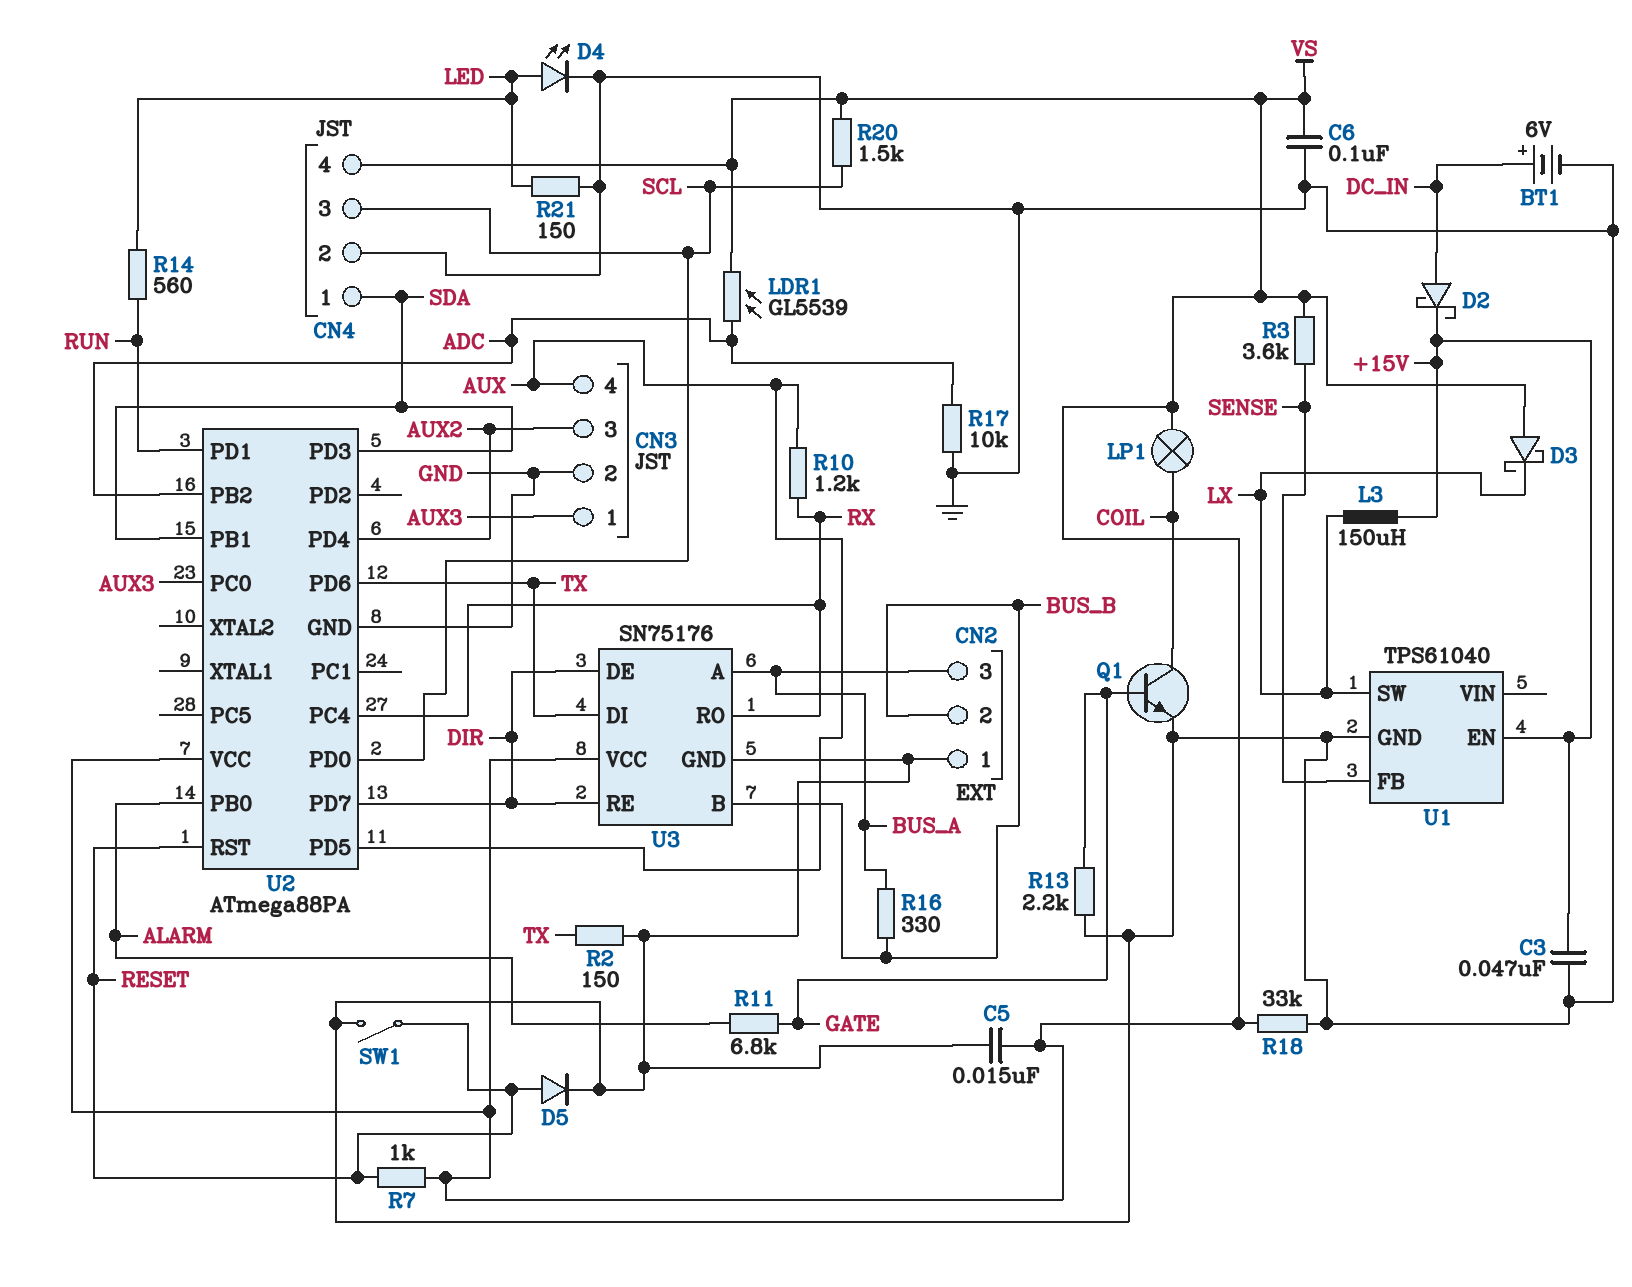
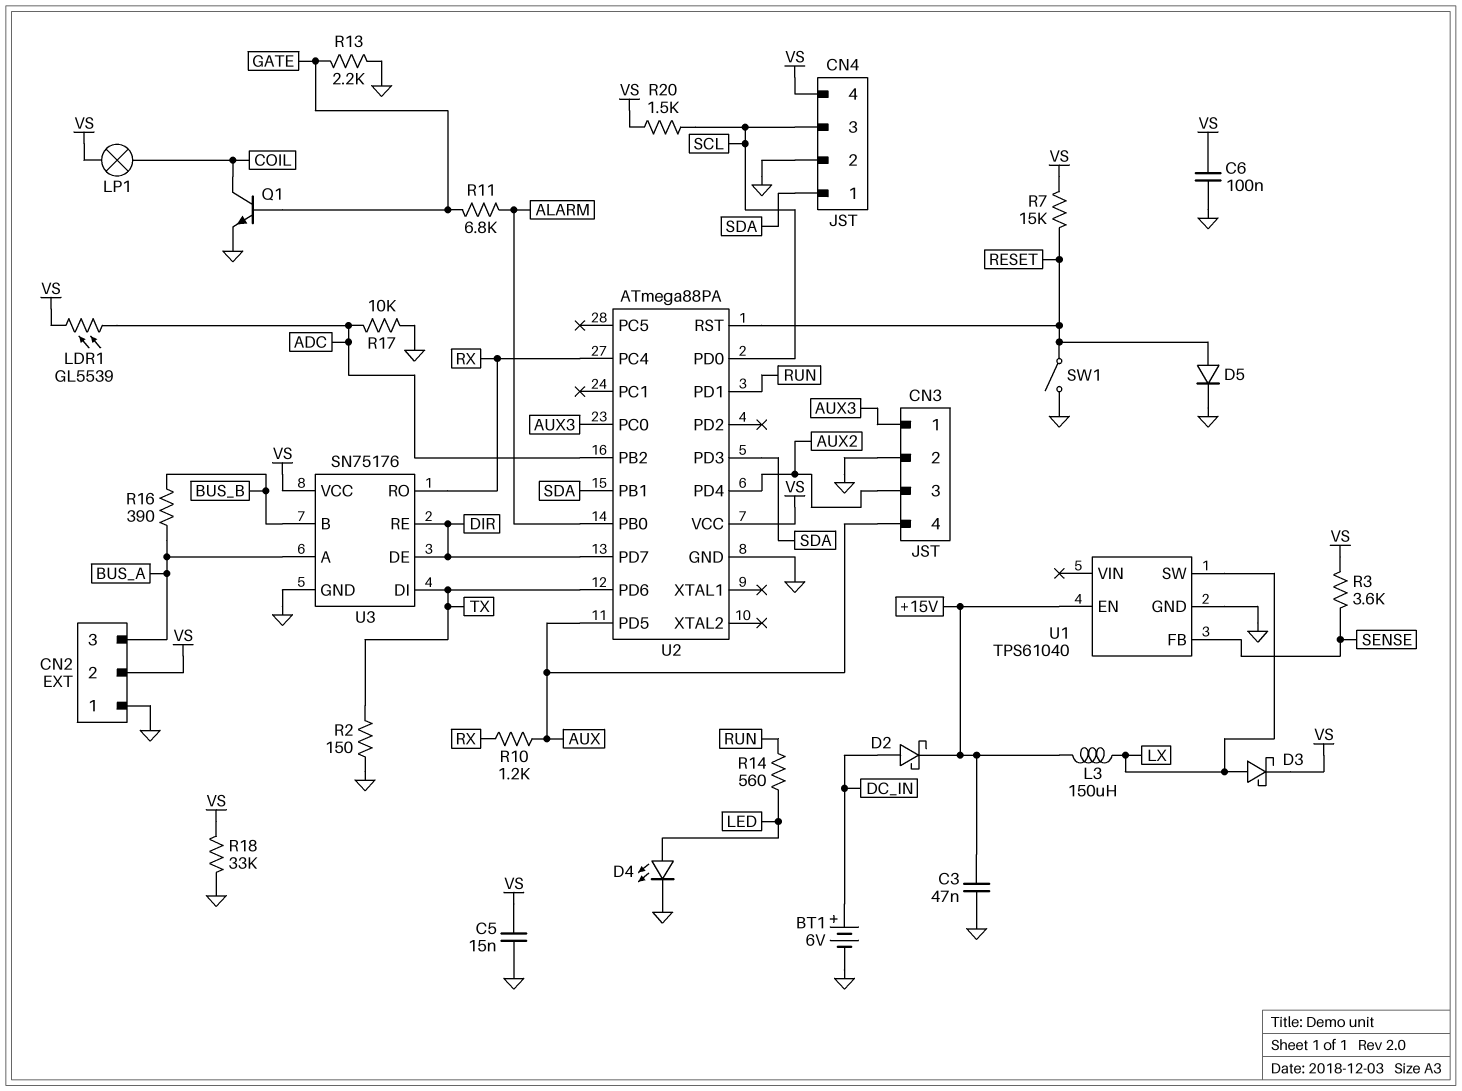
CN2 pin 2: BUS_B -> VS
D3: schottky (A VS, K LX) -> schottky (A LX, K VS)
R7: 1k (RESET, VS) -> 15k (RESET, VS)
R16: 330 (BUS_A, BUS_B) -> 390 (BUS_A, BUS_B)
R21: 150 (GND, LED) -> none

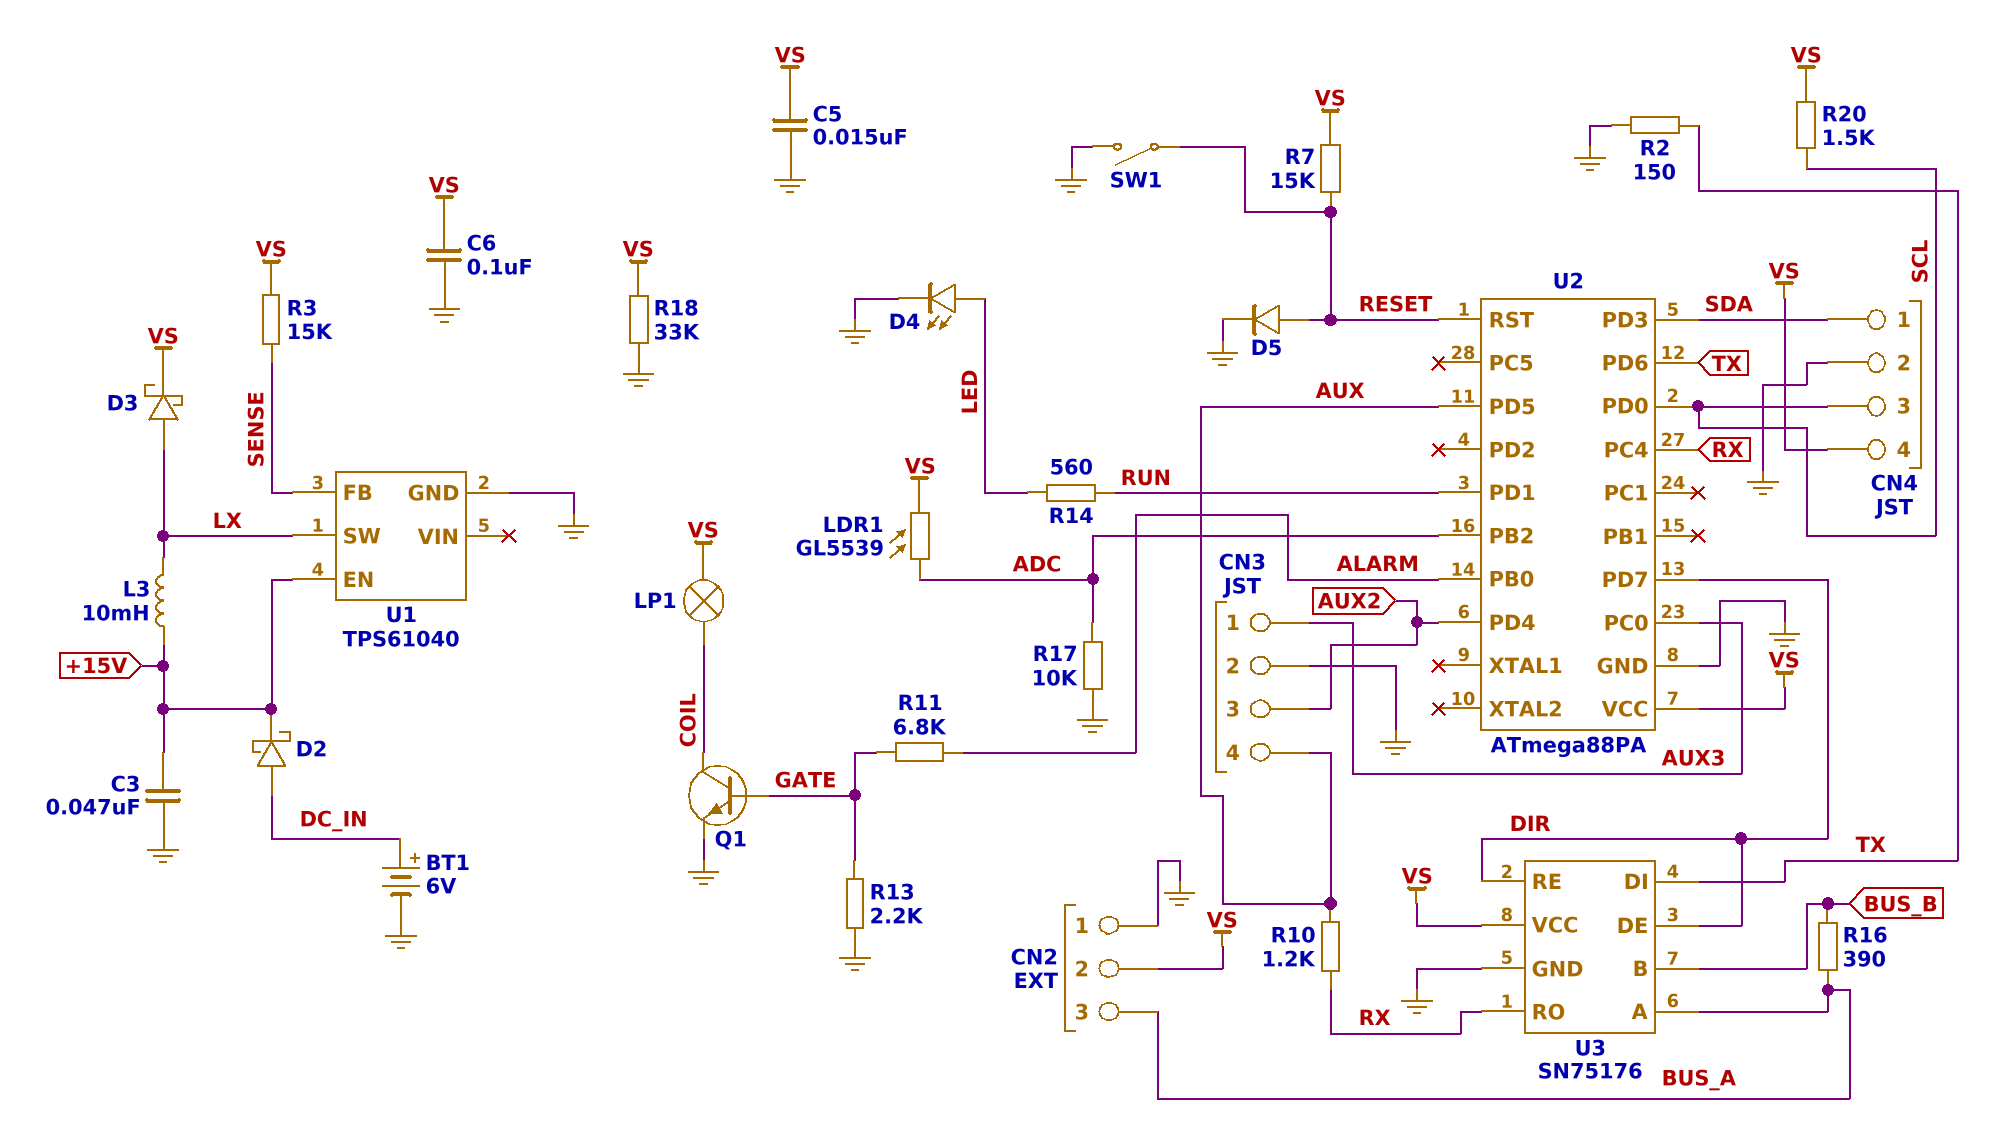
L3: 150uH (+15V, LX) -> 10mH (+15V, LX)
R3: 3.6k (SENSE, VS) -> 15k (SENSE, VS)
U2 pin PB1: SDA -> none

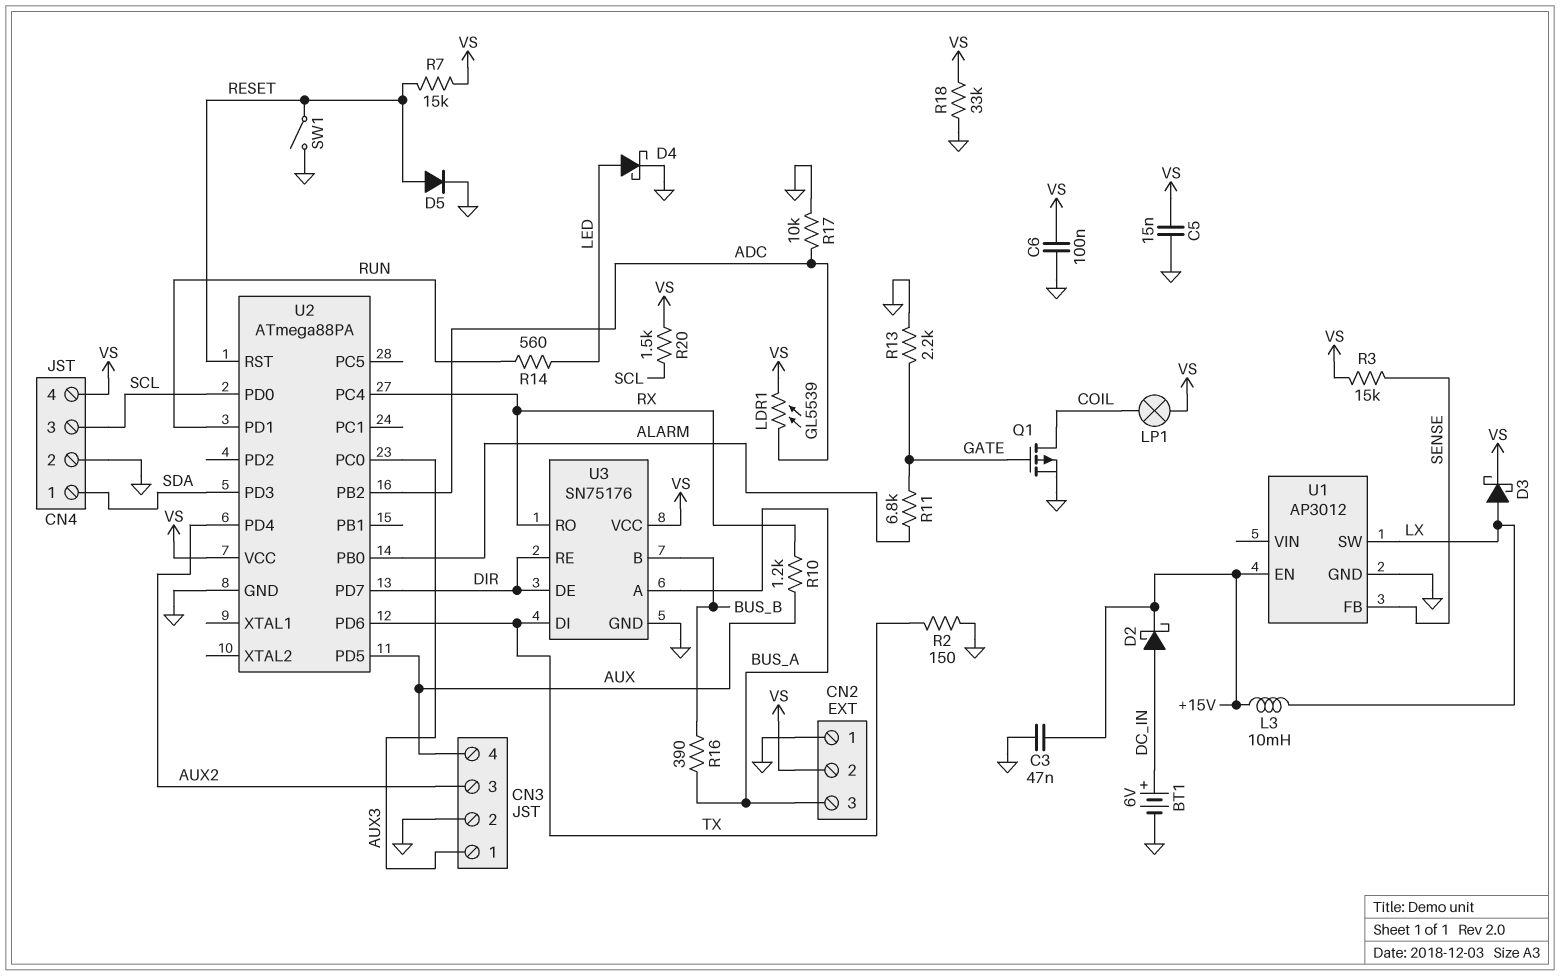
D4: LED (A LED, K GND) -> schottky (A LED, K GND)
Q1: NPN (B GATE, C COIL, E GND) -> PMOS (G GATE, D COIL, S GND)
U1: TPS61040 -> AP3012

